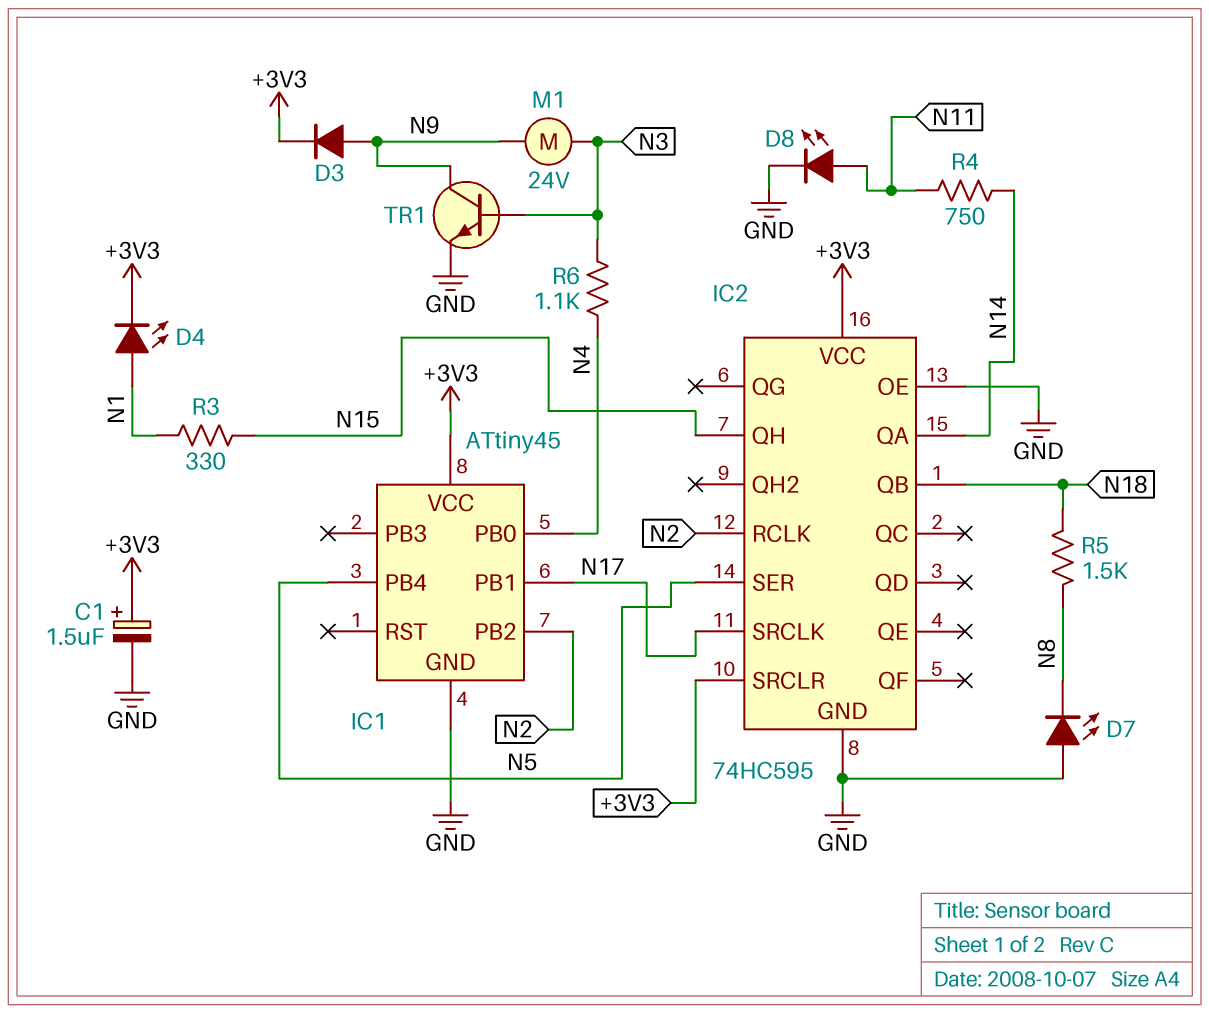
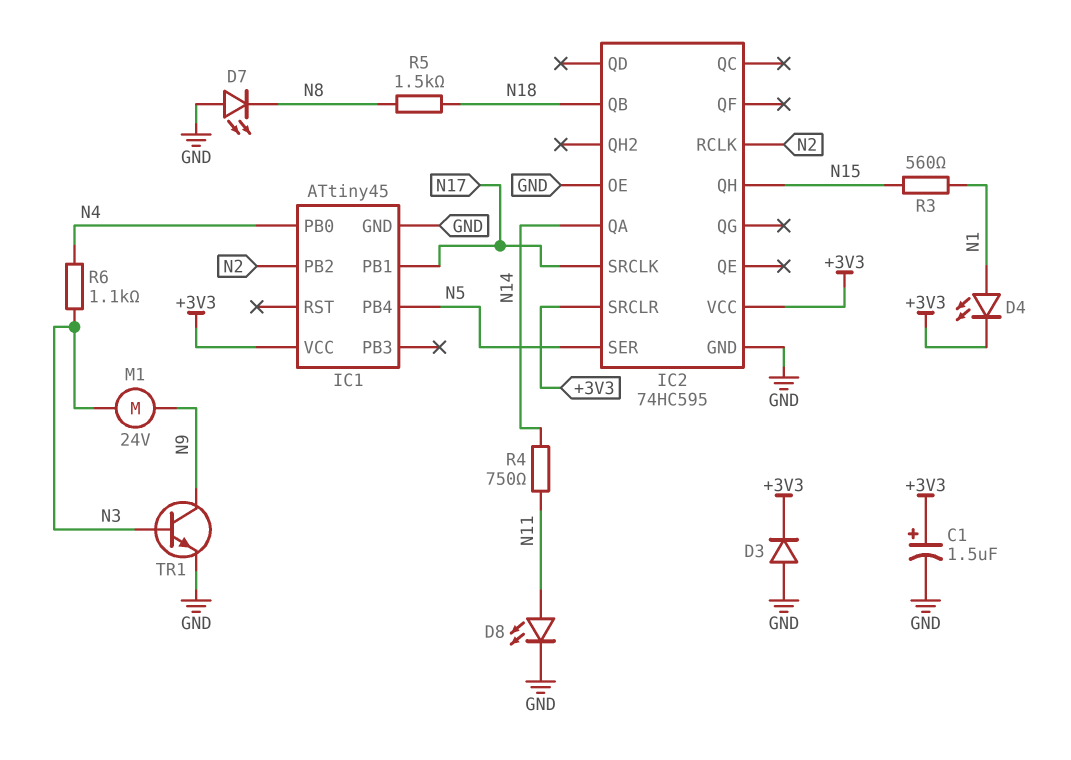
D3: diode (A N9, K +3V3) -> diode (A GND, K +3V3)
R3: 330 (N1, N15) -> 560 (N1, N15)

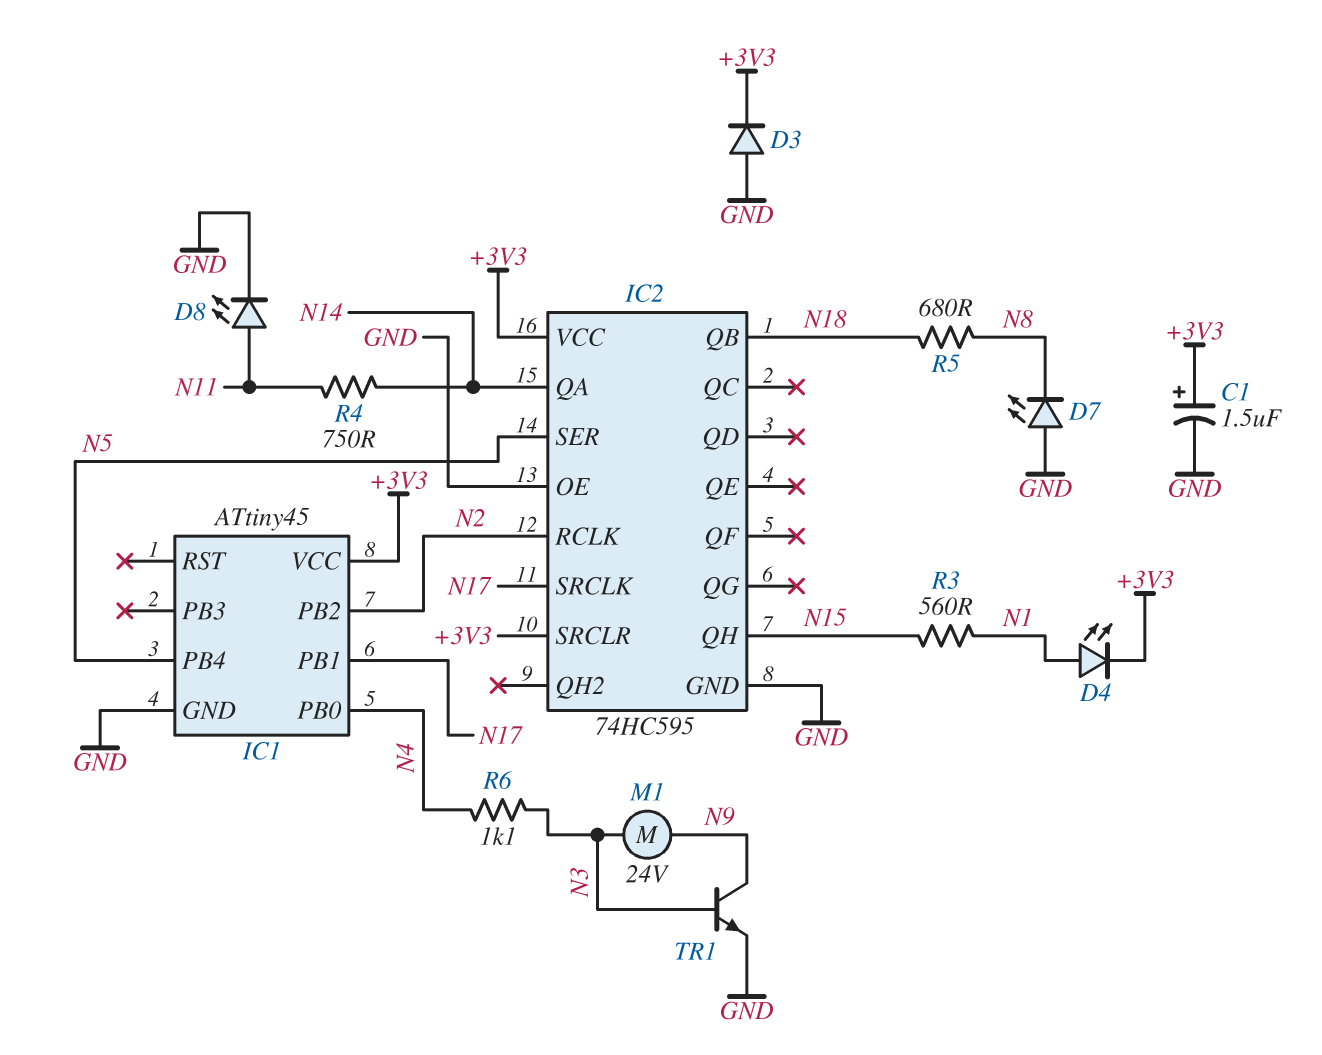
R5: 1.5k (N8, N18) -> 680 (N8, N18)

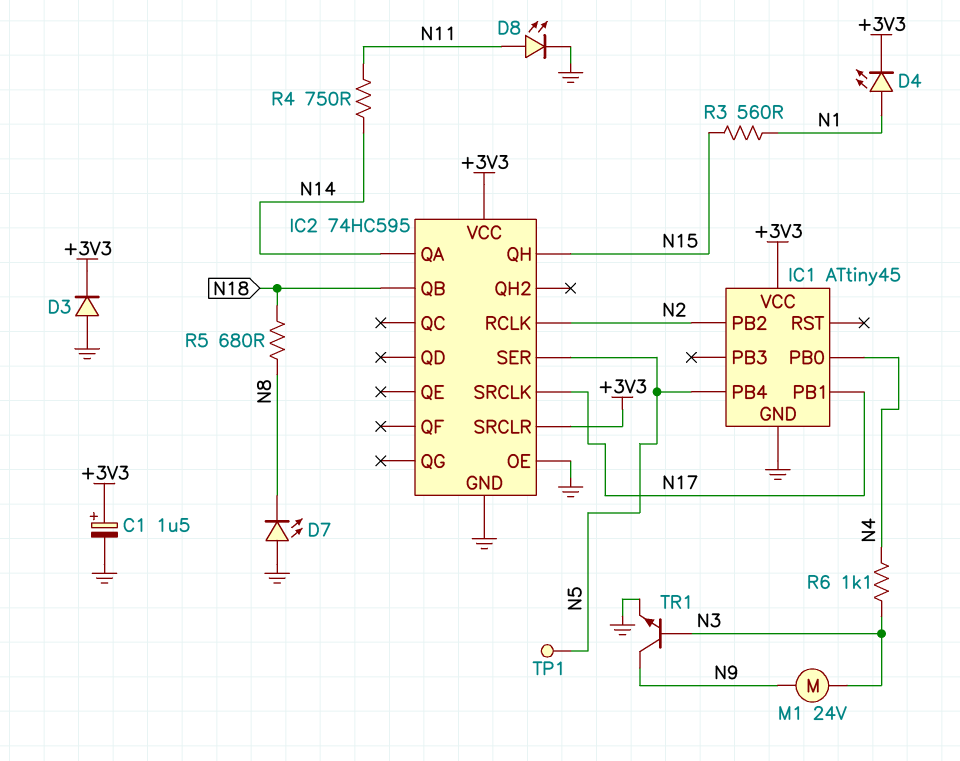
TP1: none -> test point (N5)

